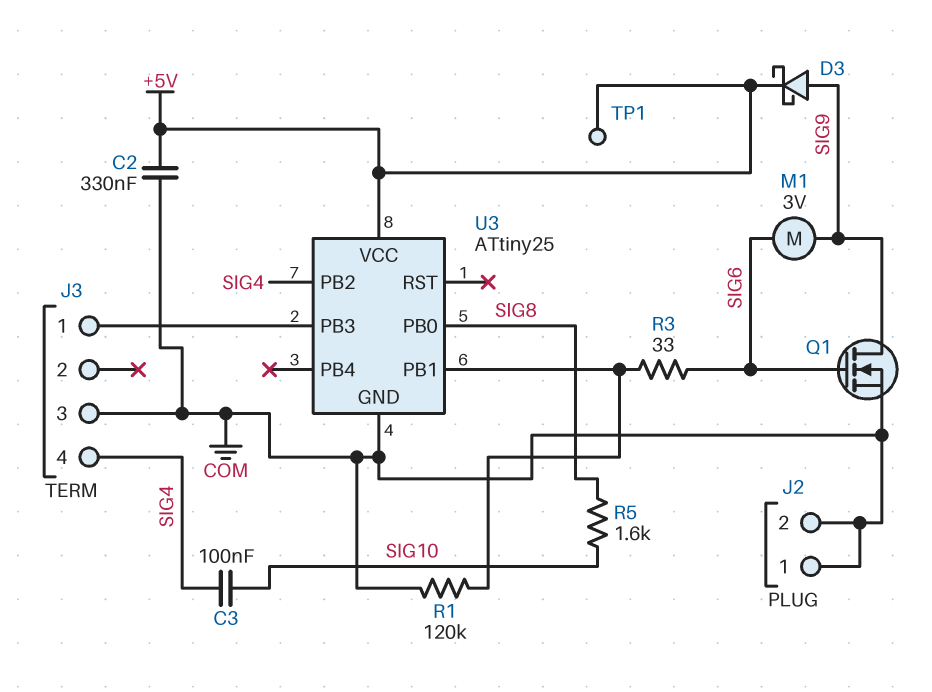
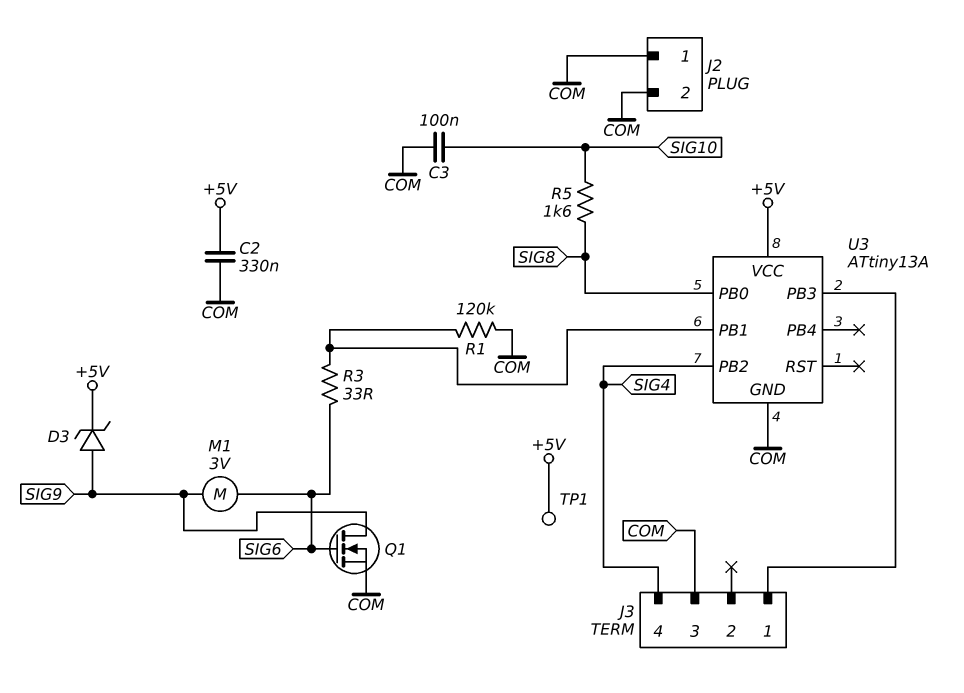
C3: 100nF (SIG4, SIG10) -> 100nF (COM, SIG10)
D3: schottky (A SIG9, K +5V) -> zener (A SIG9, K +5V)
U3: ATtiny25 -> ATtiny13A

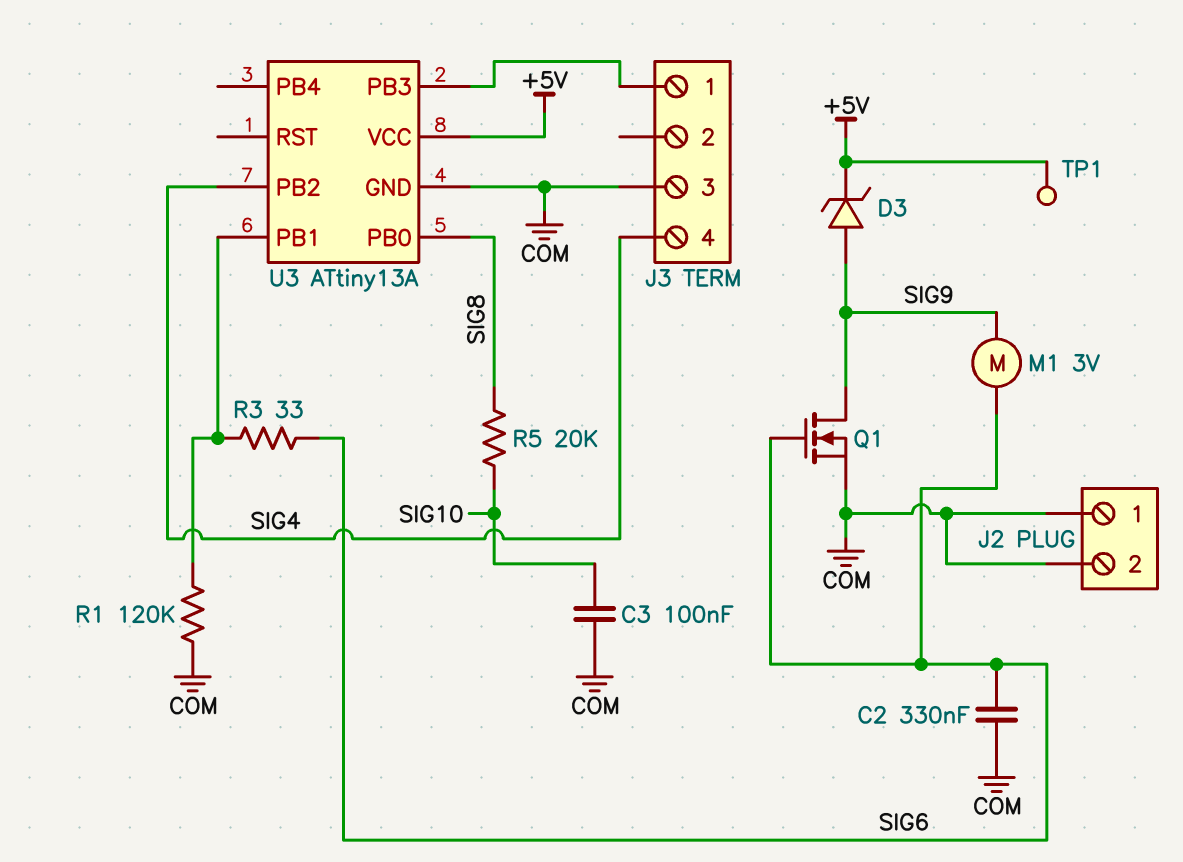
C2: 330nF (+5V, COM) -> 330nF (COM, SIG6)
R5: 1.6k (SIG8, SIG10) -> 20k (SIG8, SIG10)

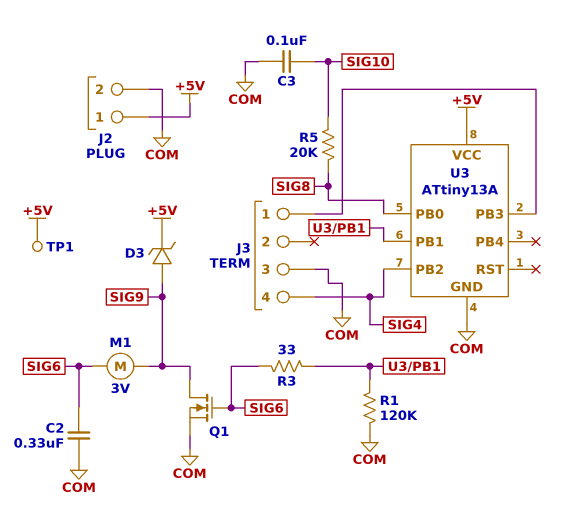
J2 pin 1: COM -> +5V

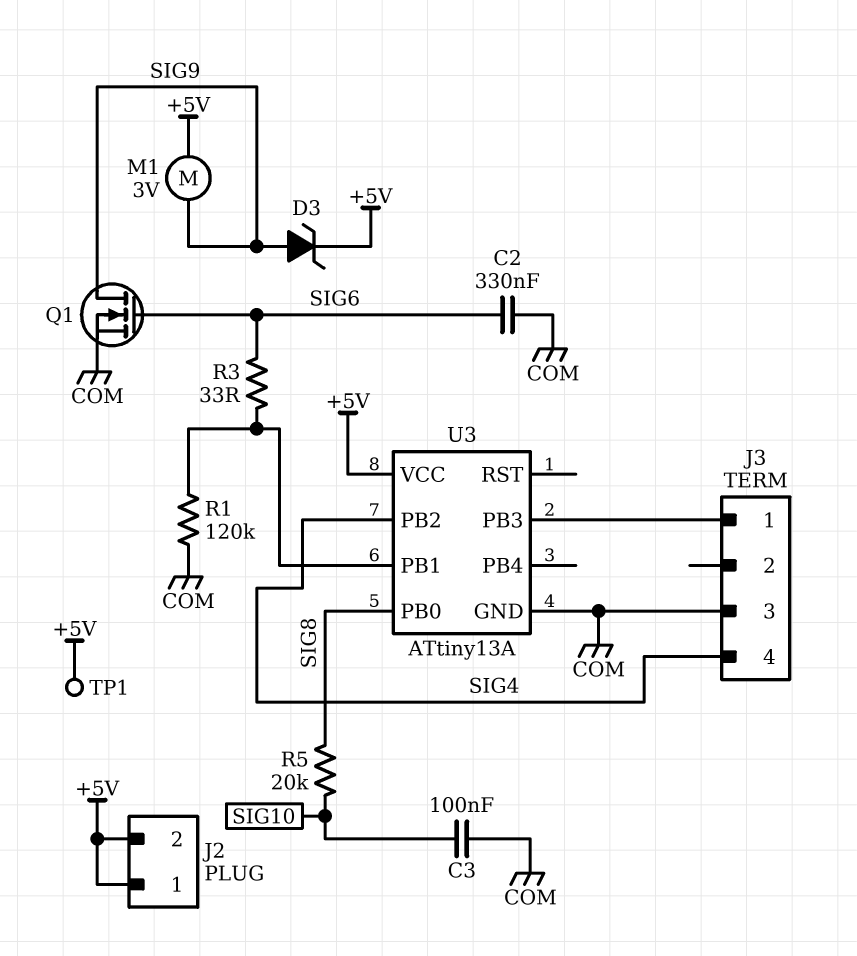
J2 pin 2: COM -> +5V
M1: motor 3V (SIG6, SIG9) -> motor 3V (+5V, SIG9)

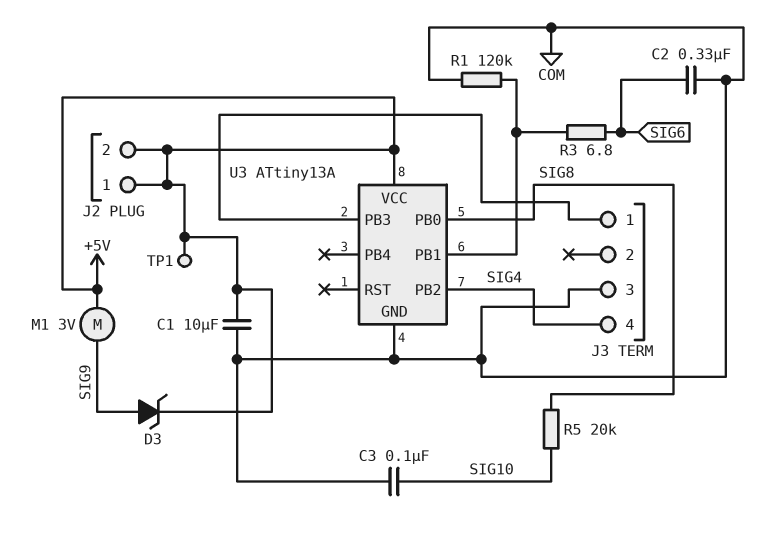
C1: none -> 10uF (+5V, COM)
Q1: NMOS (G SIG6, D SIG9, S COM) -> none
R3: 33 (SIG6, U3/PB1) -> 6.8 (SIG6, U3/PB1)

